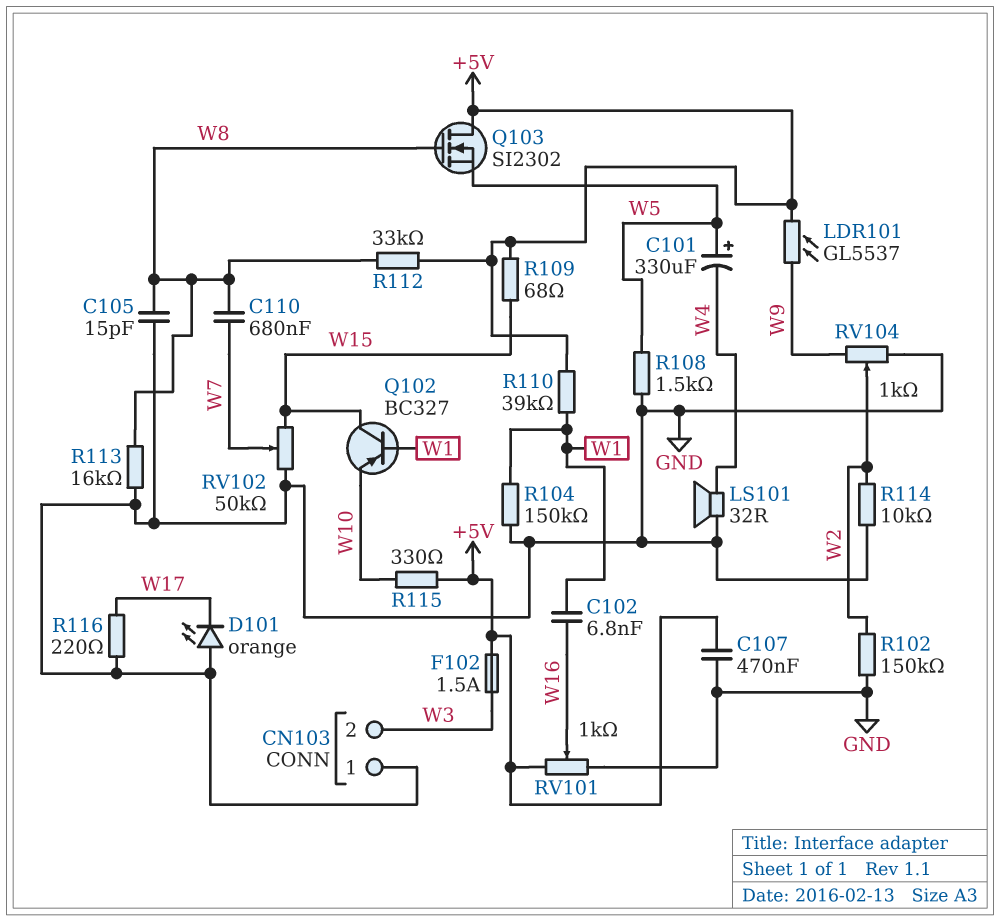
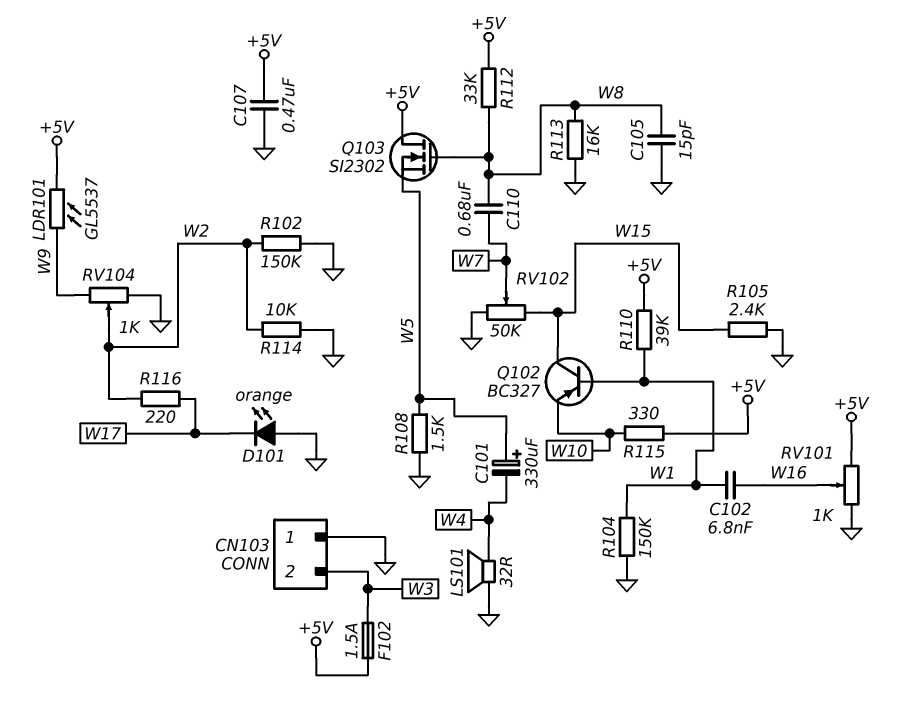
R105: none -> 2.4k (GND, W15)
R109: 68 (+5V, W15) -> none
R116: 220 (GND, W17) -> 220 (W2, W17)

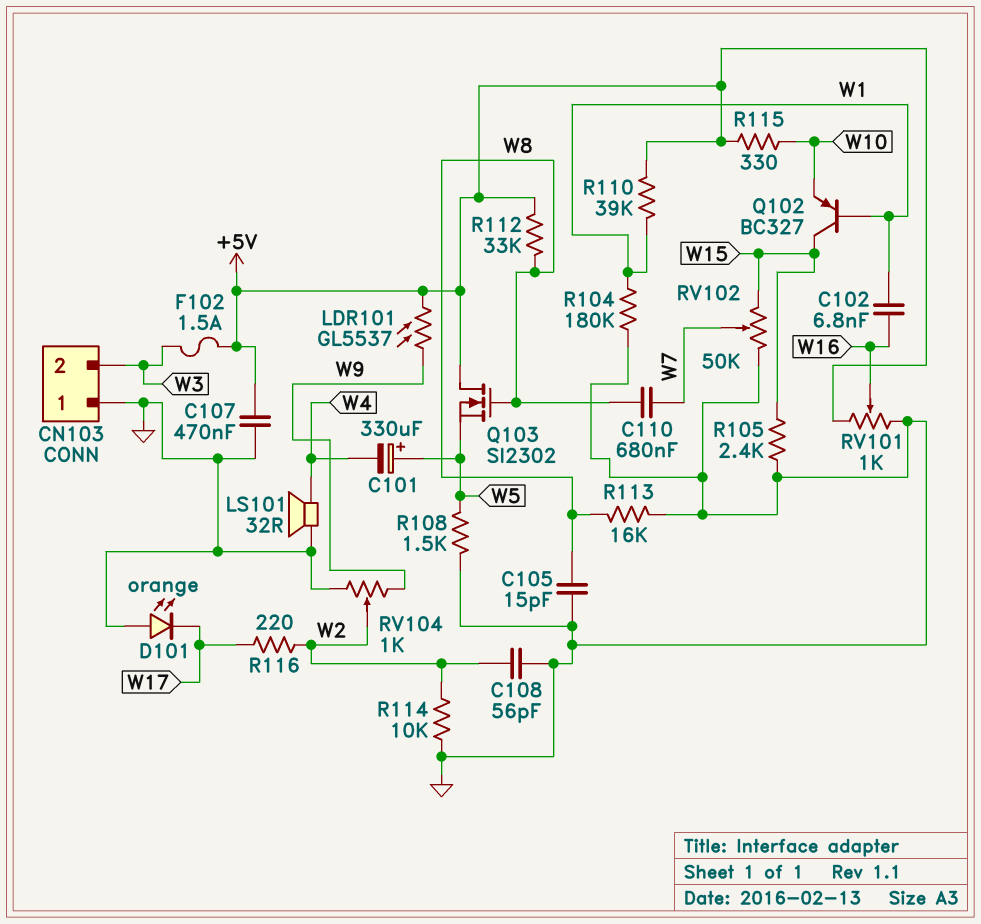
C108: none -> 56pF (GND, W2)
R102: 150k (GND, W2) -> none
R104: 150k (GND, W1) -> 180k (GND, W1)

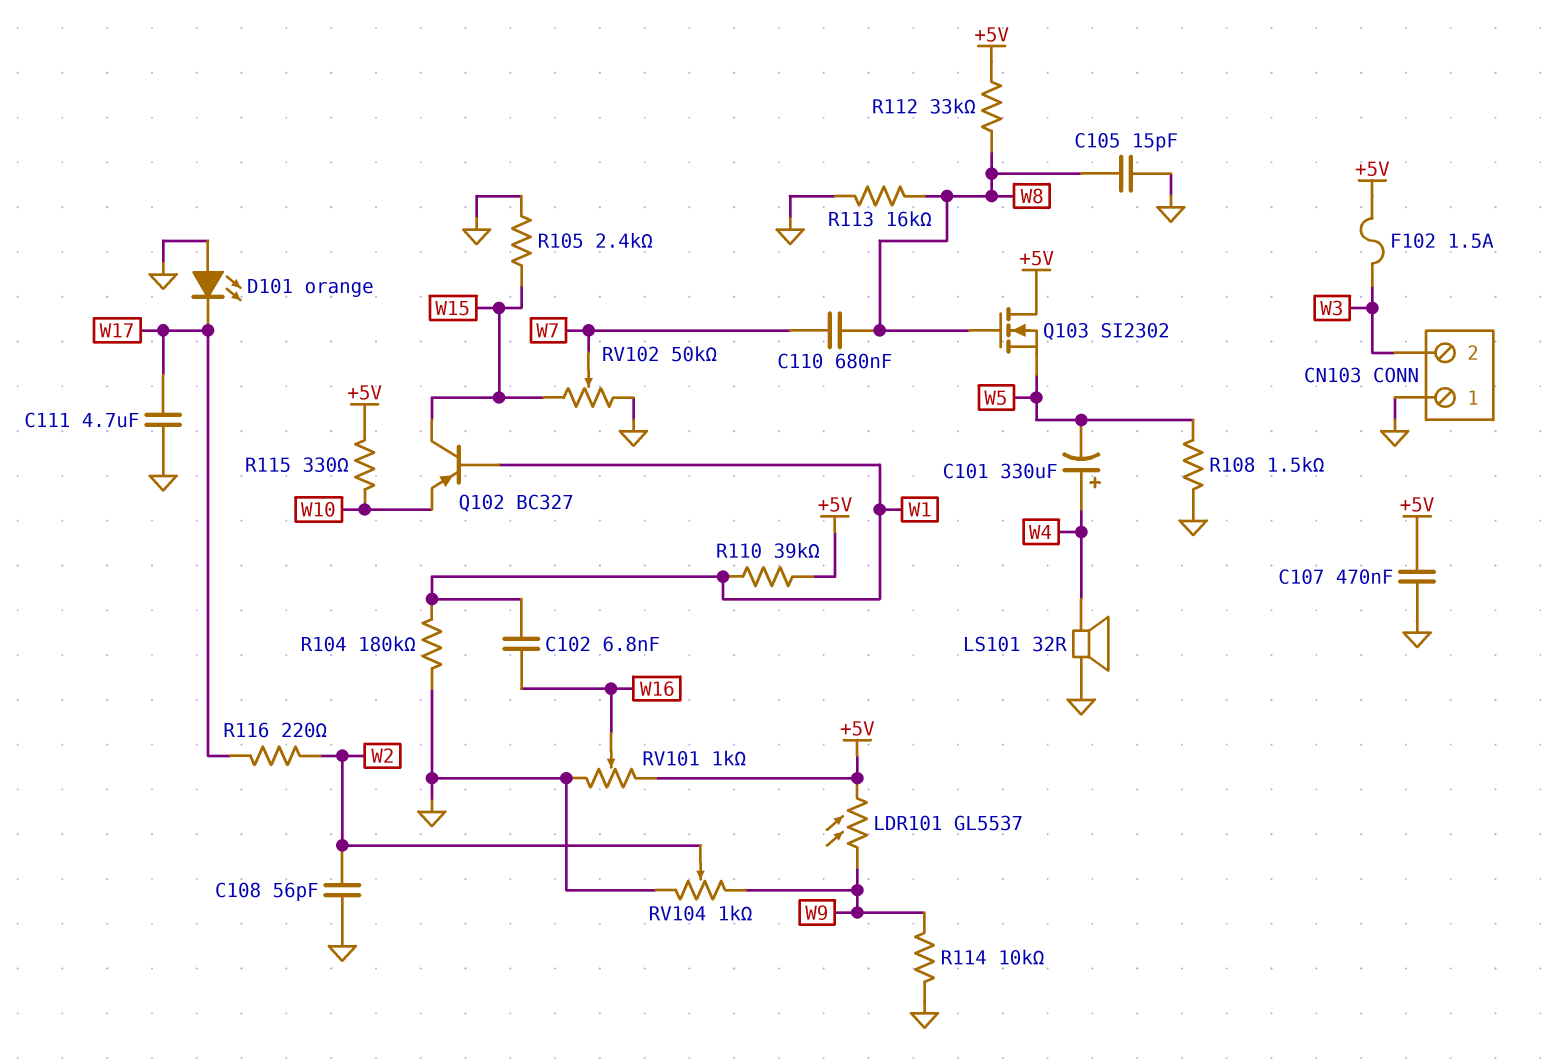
C101: 330uF (plus W5, minus W4) -> 330uF (plus W4, minus W5)
C111: none -> 4.7uF (GND, W17)
R114: 10k (GND, W2) -> 10k (GND, W9)

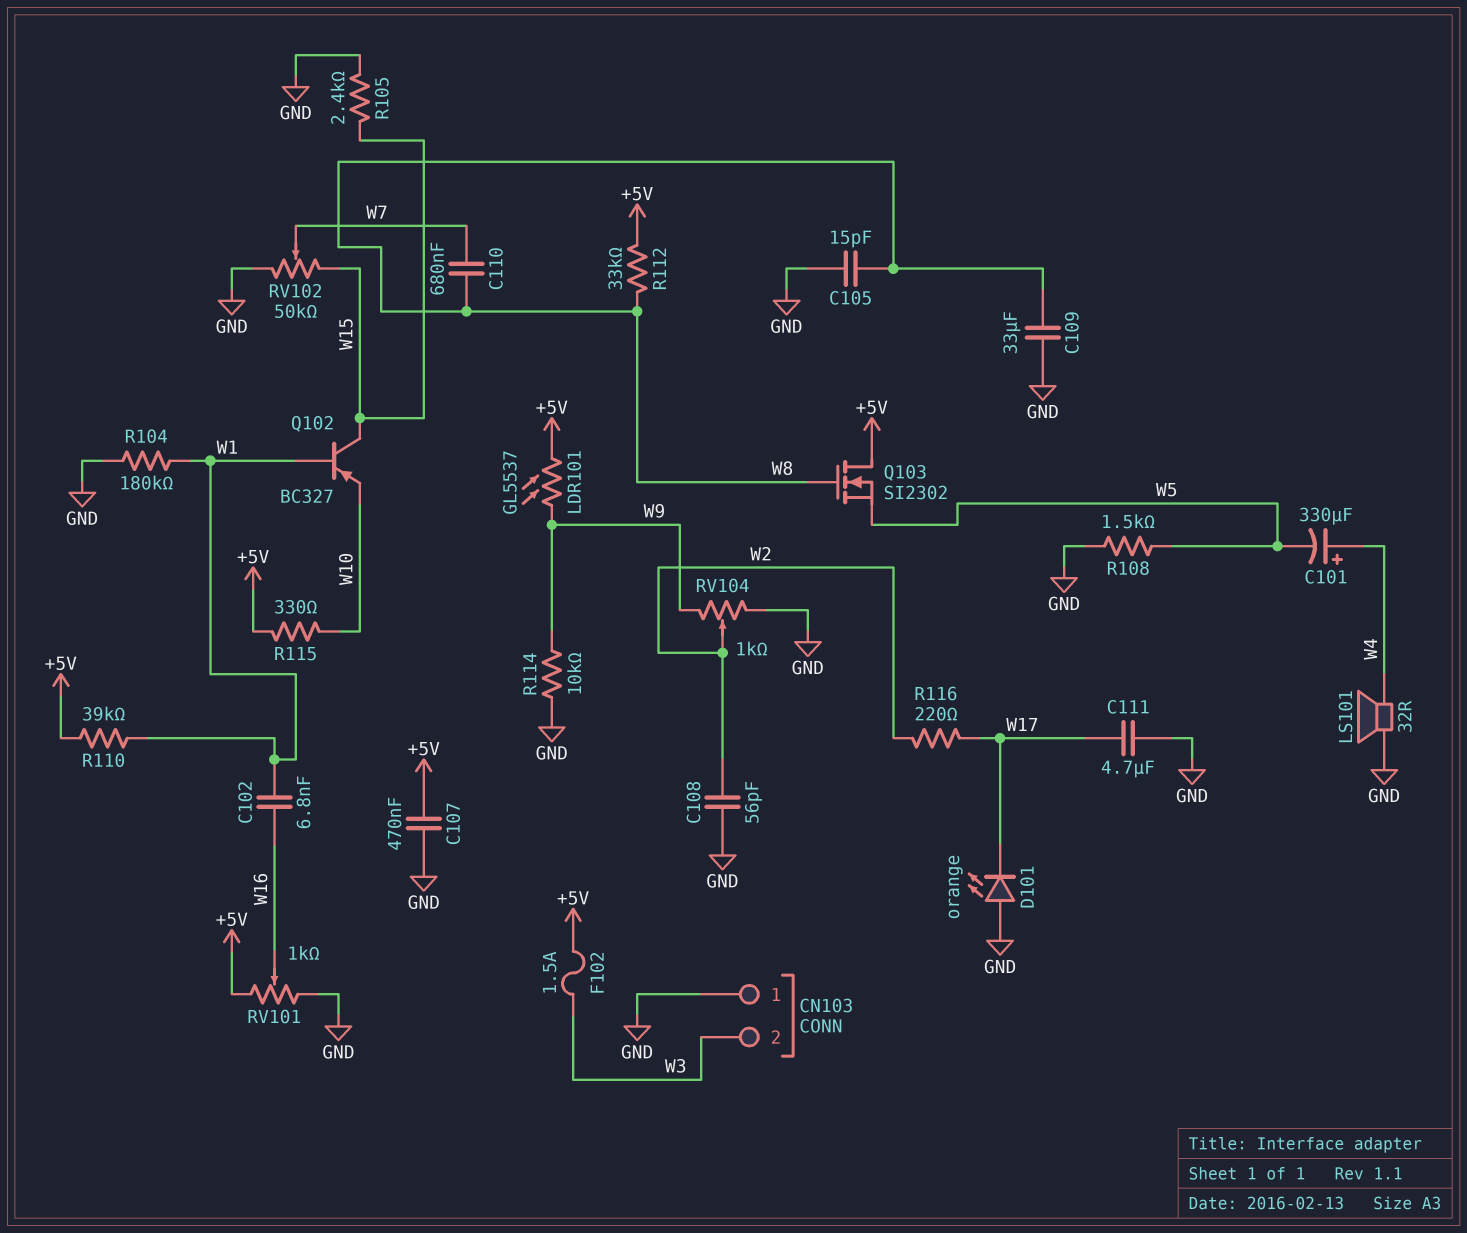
C109: none -> 33uF (GND, W8)
R113: 16k (GND, W8) -> none

